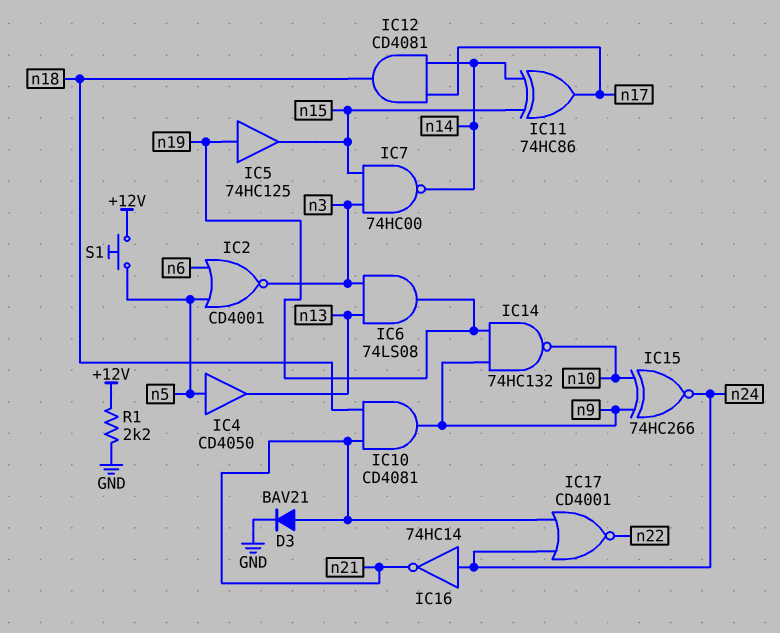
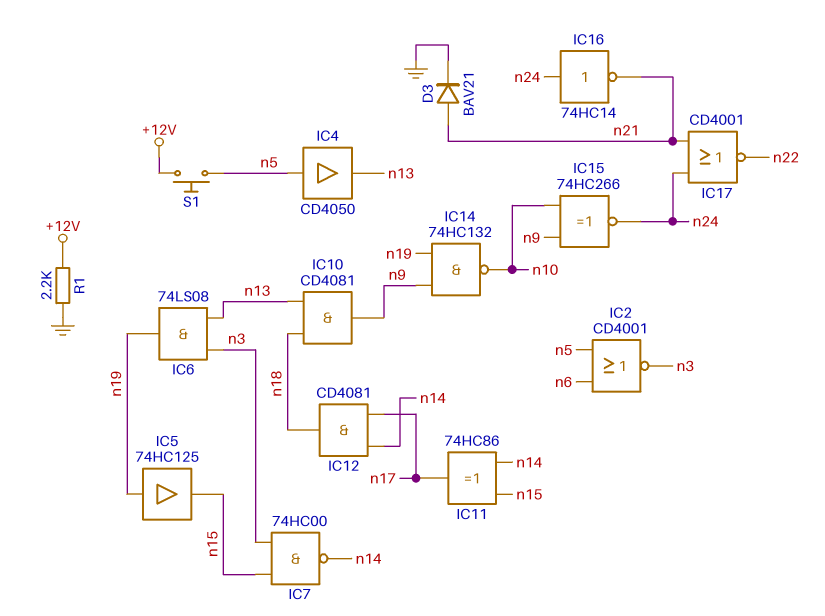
IC10: AND CD4081 (in n18, in n21, out n9) -> AND CD4081 (in n13, in n18, out n9)

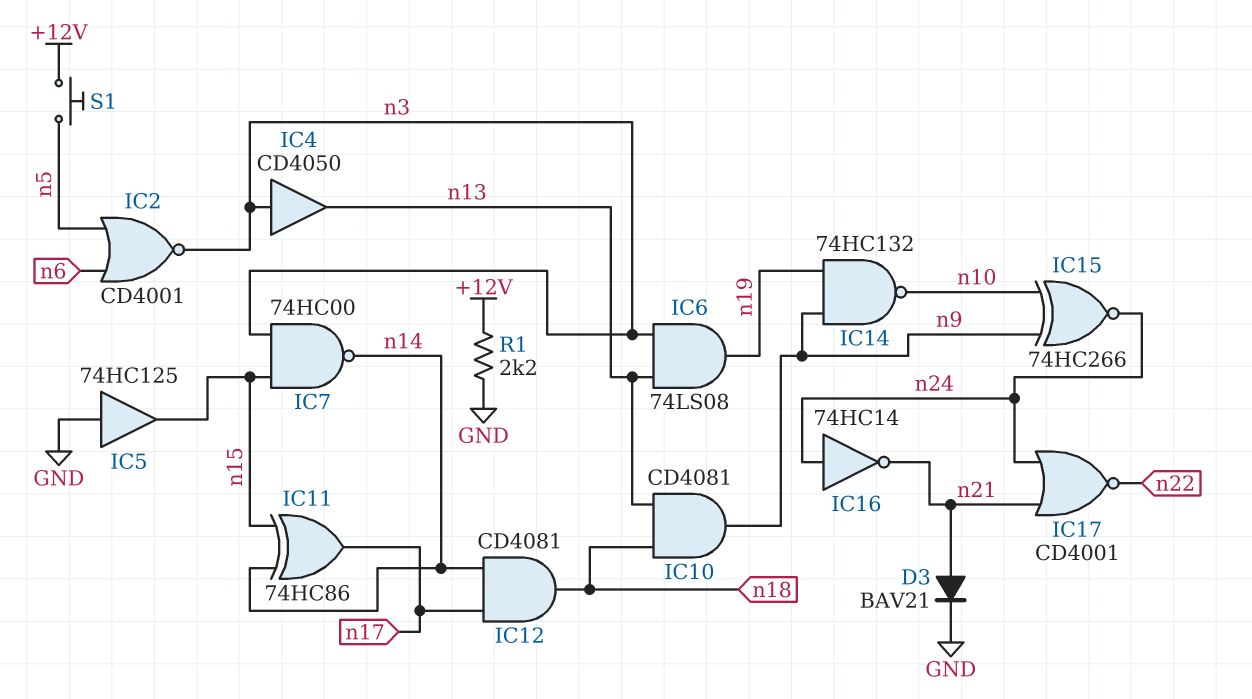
IC4: buffer CD4050 (in n5, out n13) -> buffer CD4050 (in n3, out n13)
IC5: buffer 74HC125 (in n19, out n15) -> buffer 74HC125 (in GND, out n15)

